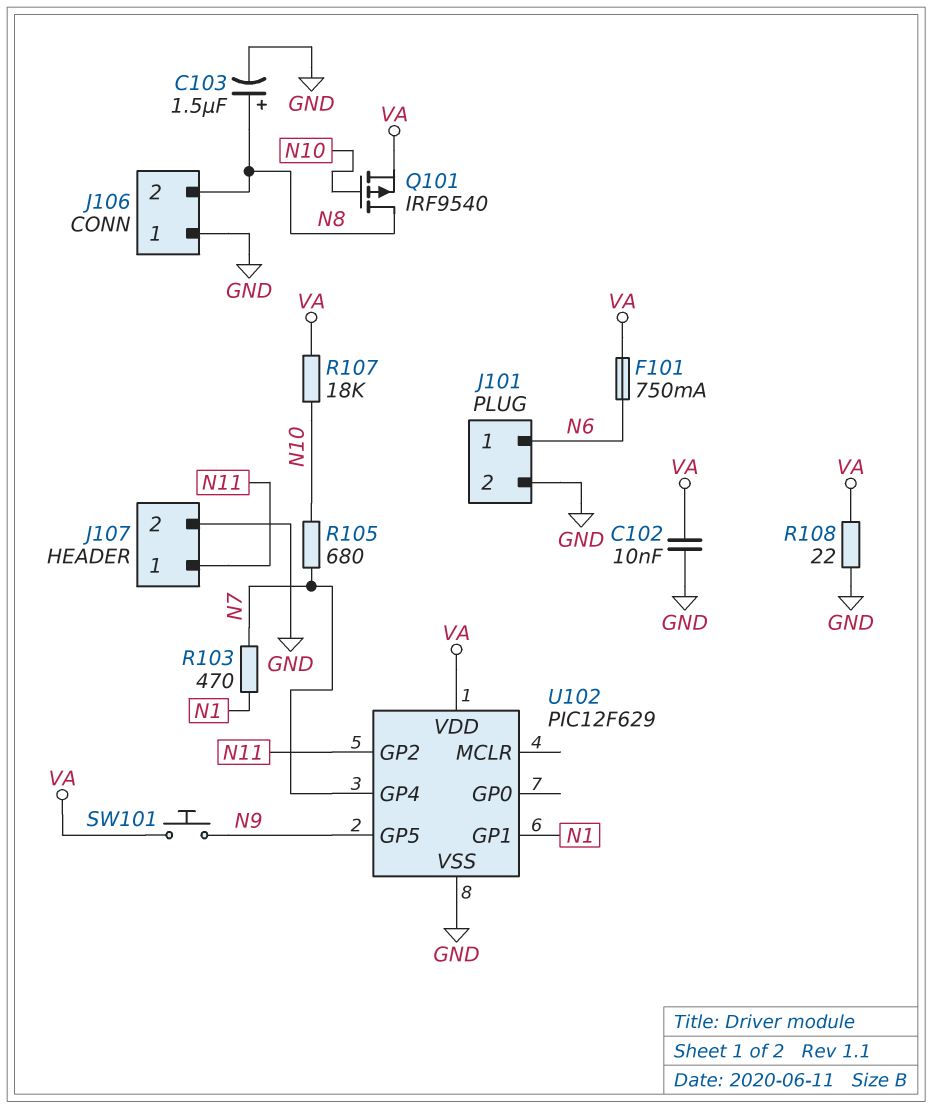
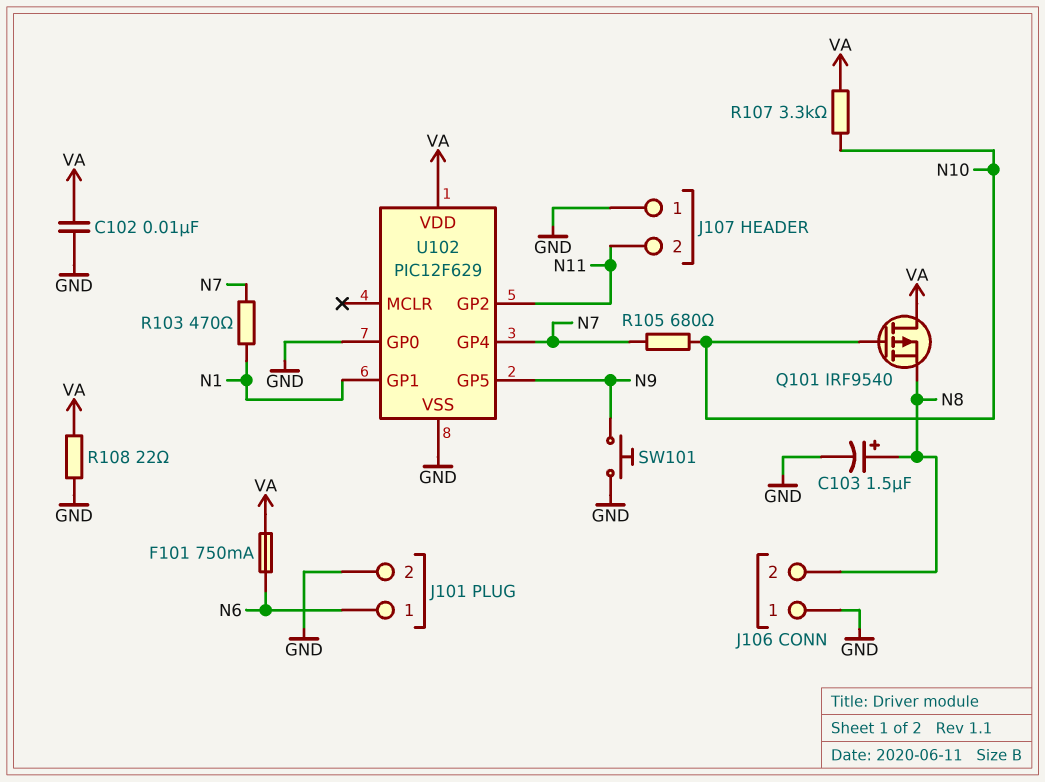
J107 pin 1: N11 -> GND
J107 pin 2: GND -> N11
Q101: PMOS IRF9540 (G N10, D N8, S VA) -> PMOS IRF9540 (G N10, D VA, S N8)
R107: 18k (N10, VA) -> 3.3k (N10, VA)
SW101: button (N9, VA) -> button (GND, N9)
U102 pin GP0: none -> GND

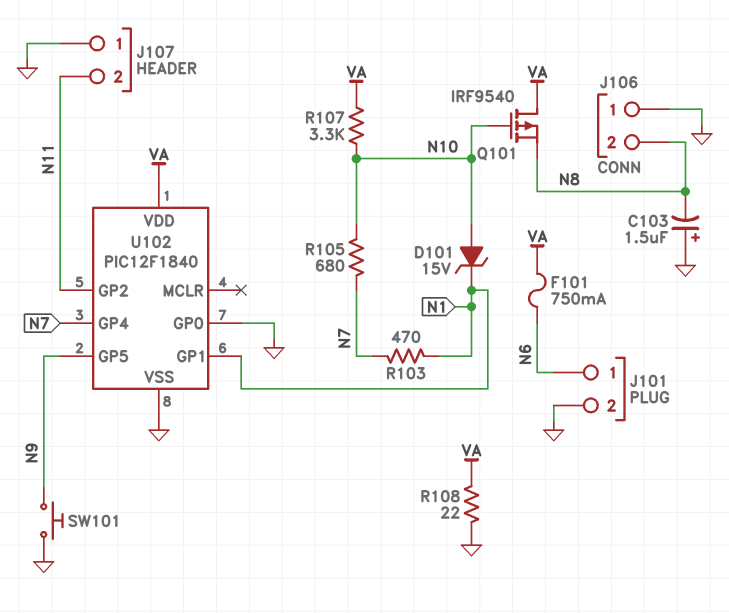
C102: 10nF (GND, VA) -> none
C103: 1.5uF (plus N8, minus GND) -> 1.5uF (plus GND, minus N8)
D101: none -> zener 15V (A N10, K N1)
U102: PIC12F629 -> PIC12F1840

